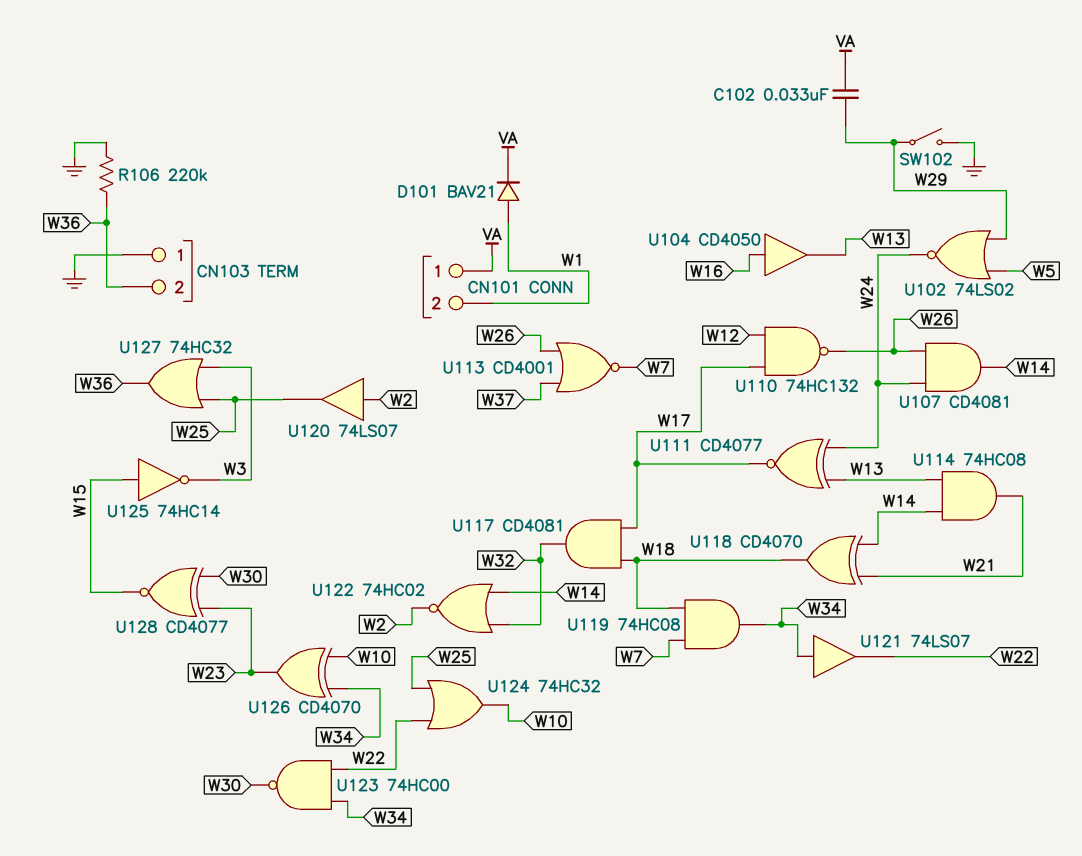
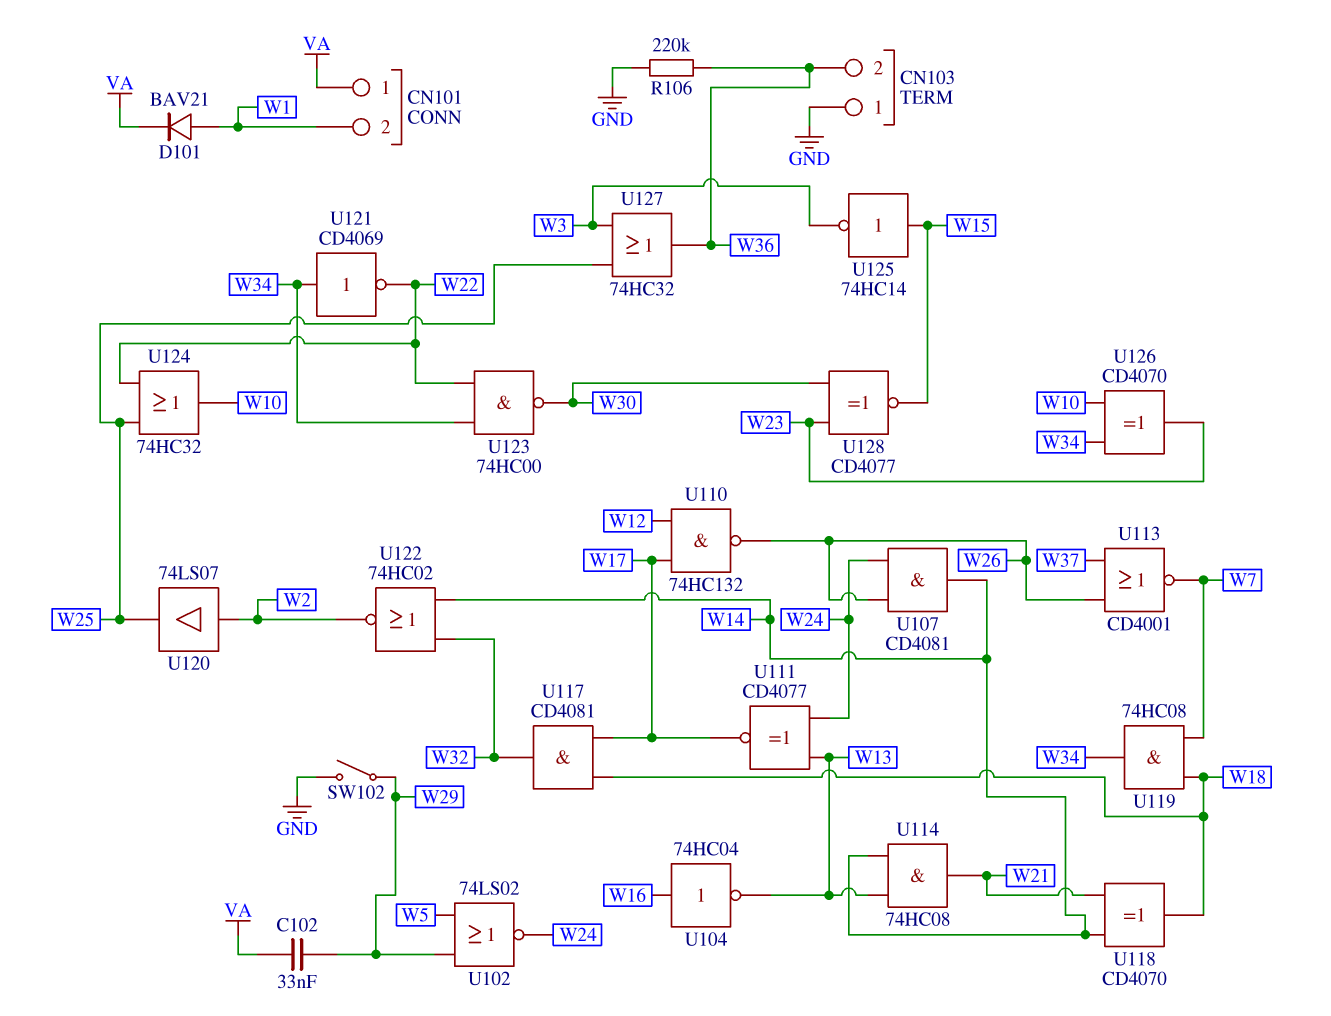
U104: buffer CD4050 (in W16, out W13) -> NOT 74HC04 (in W16, out W13)
U121: buffer 74LS07 (in W34, out W22) -> NOT CD4069 (in W34, out W22)

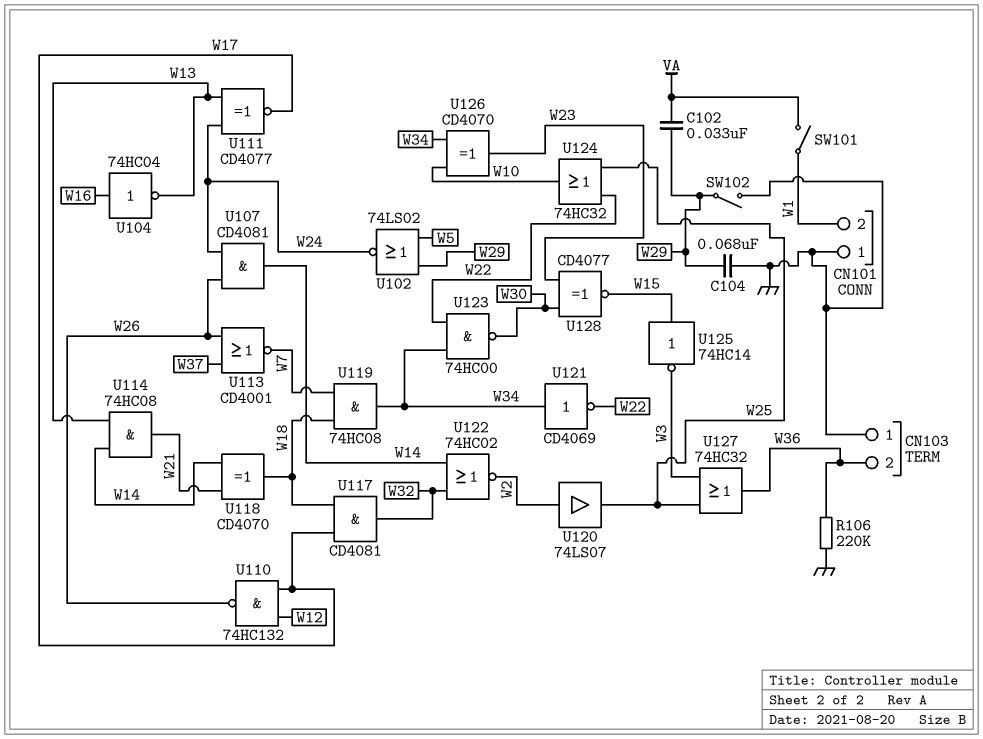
C104: none -> 68nF (GND, W29)
CN101 pin 1: VA -> GND
D101: diode BAV21 (A W1, K VA) -> none
SW101: none -> switch (VA, W1)

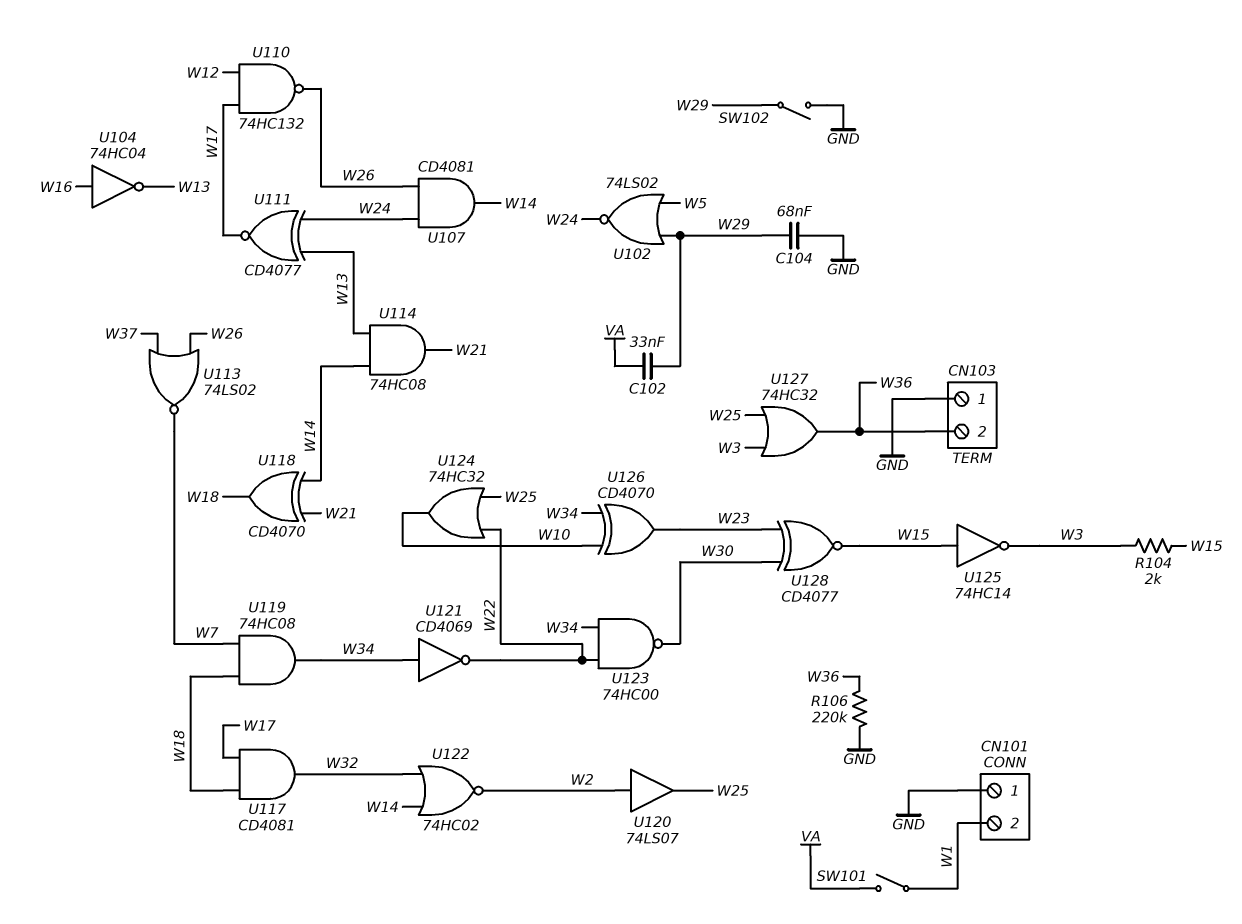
R104: none -> 2k (W3, W15)
U113: NOR CD4001 (in W26, in W37, out W7) -> NOR 74LS02 (in W26, in W37, out W7)

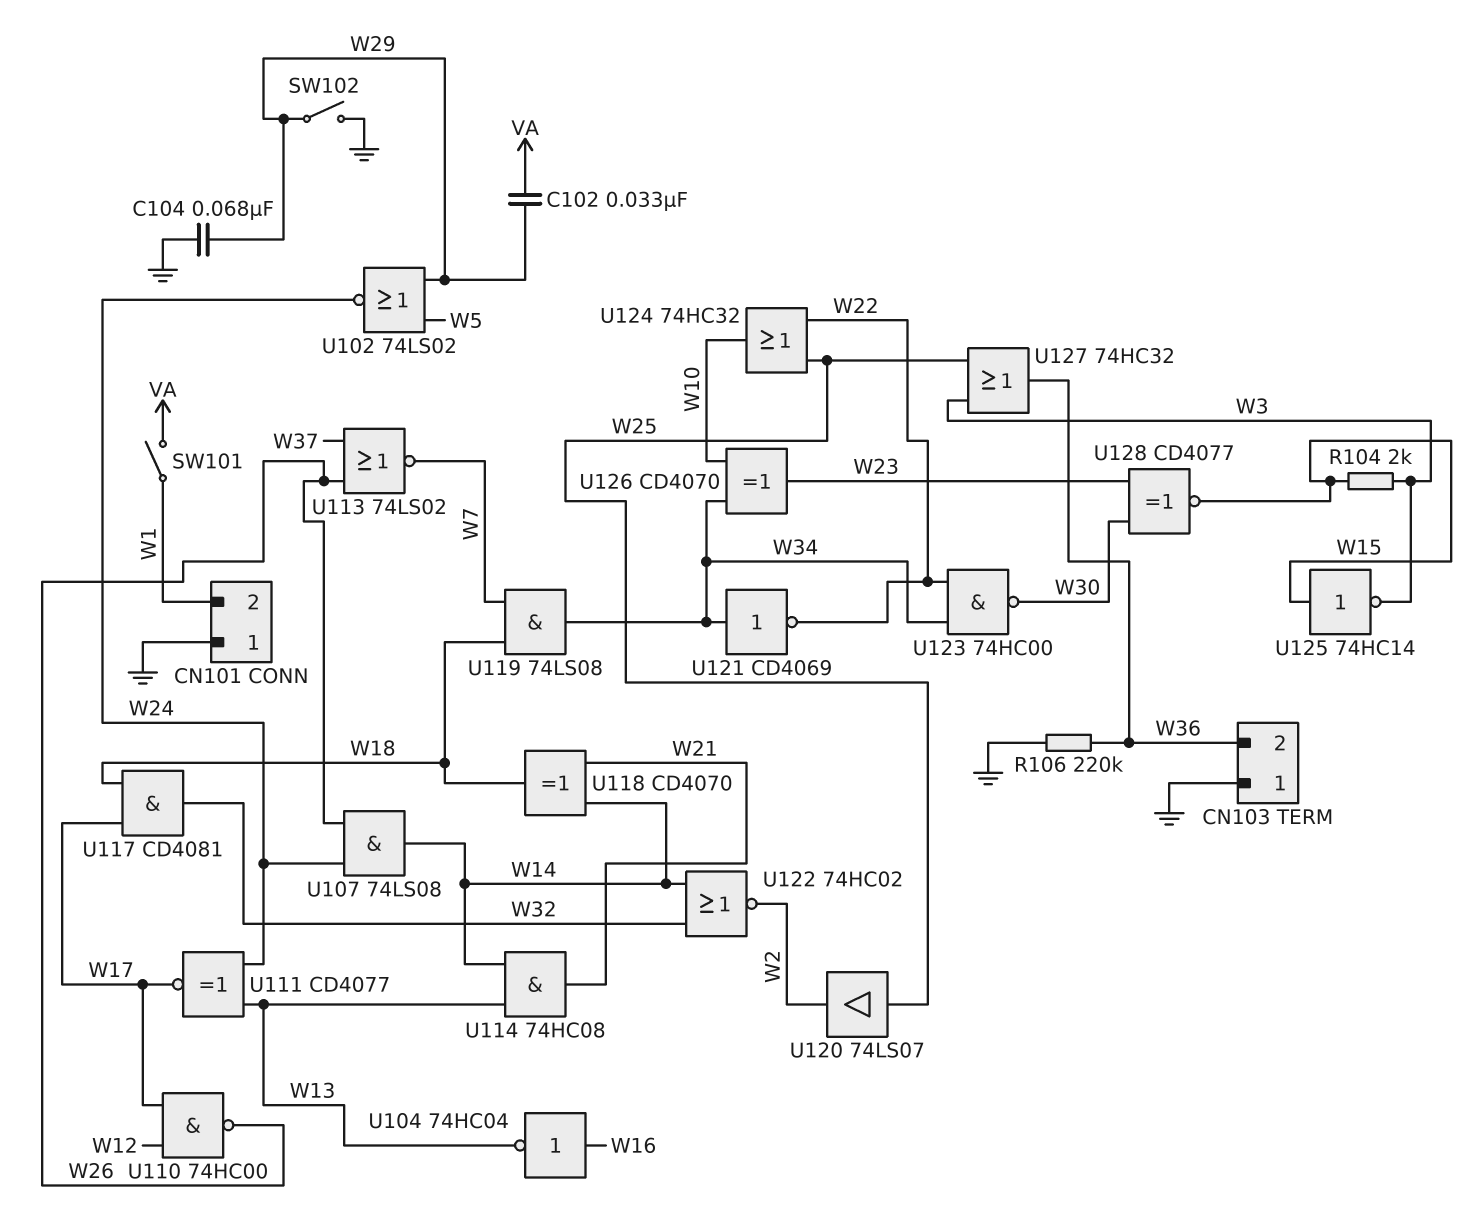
U107: AND CD4081 (in W24, in W26, out W14) -> AND 74LS08 (in W24, in W26, out W14)
U110: NAND 74HC132 (in W12, in W17, out W26) -> NAND 74HC00 (in W12, in W17, out W26)
U119: AND 74HC08 (in W7, in W18, out W34) -> AND 74LS08 (in W7, in W18, out W34)
U120: buffer 74LS07 (in W2, out W25) -> buffer 74LS07 (in W25, out W2)

